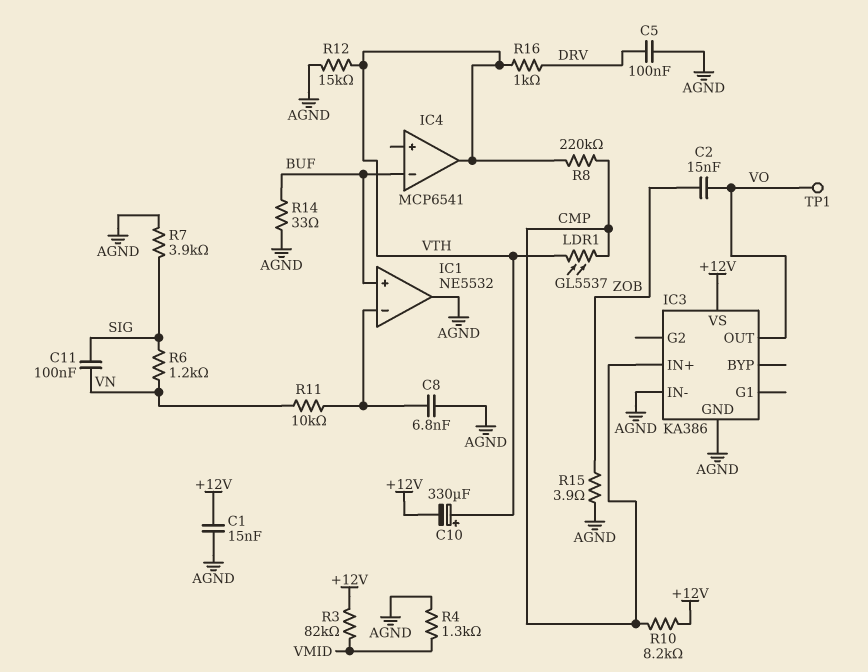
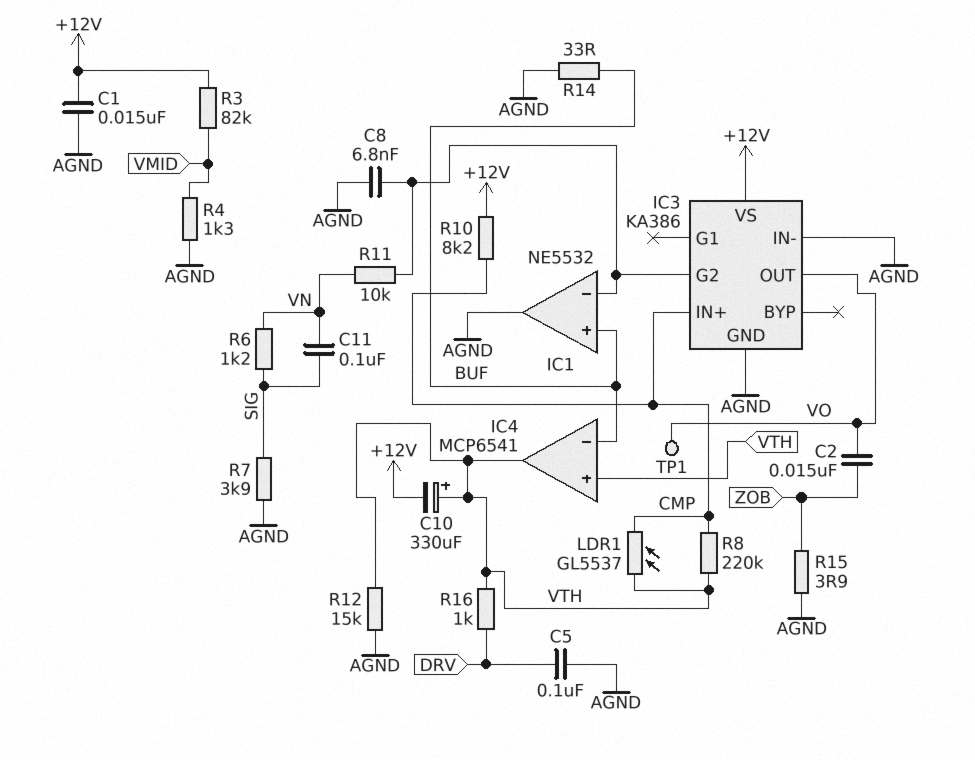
IC3 pin G2: none -> IC1/in-
IC4 pin in+: none -> VTH

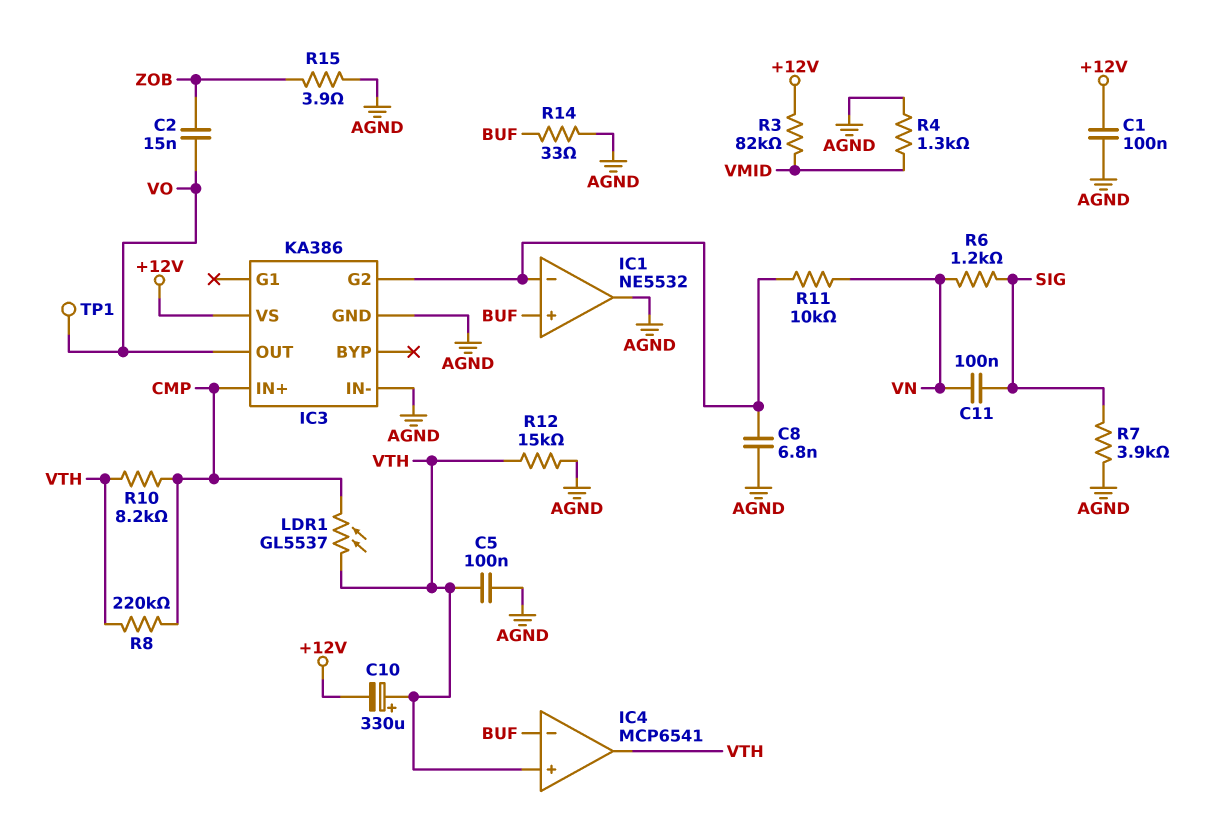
C1: 15nF (+12V, AGND) -> 100nF (+12V, AGND)
C5: 100nF (AGND, DRV) -> 100nF (AGND, VTH)
R10: 8.2k (+12V, CMP) -> 8.2k (CMP, VTH)
R16: 1k (DRV, VTH) -> none

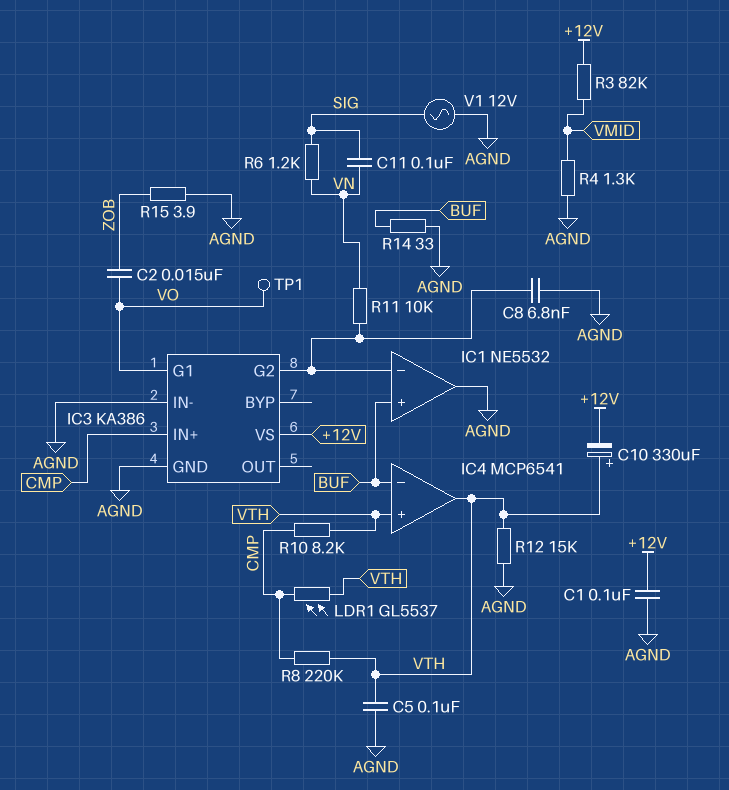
IC3 pin G1: none -> VO
IC3 pin OUT: VO -> none
R7: 3.9k (AGND, SIG) -> none
V1: none -> AC 12V (AGND, SIG)

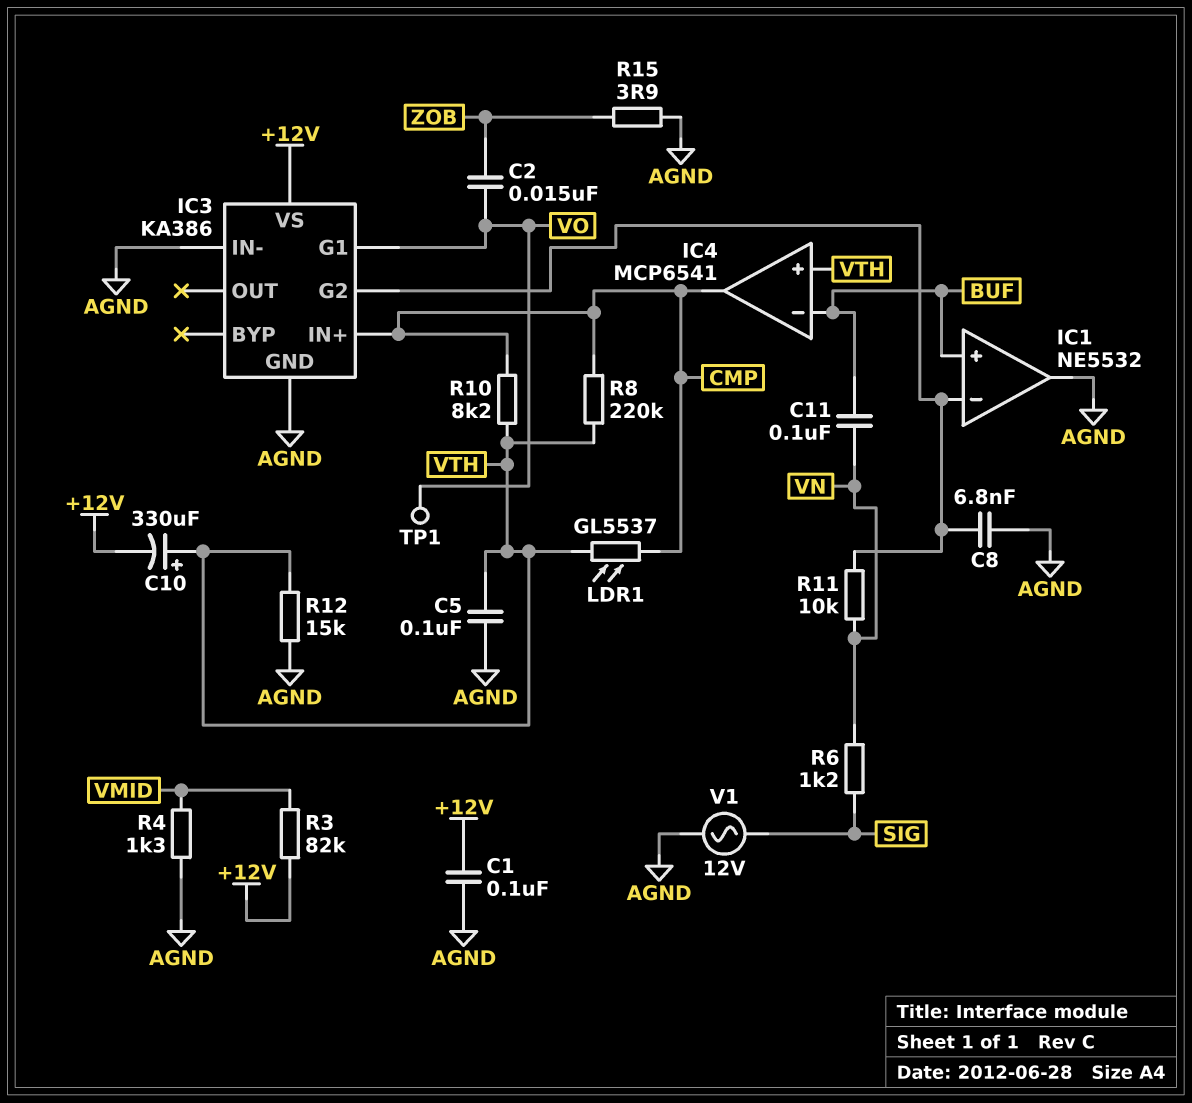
C11: 100nF (SIG, VN) -> 100nF (BUF, VN)
IC4 pin out: VTH -> CMP
R14: 33 (AGND, BUF) -> none

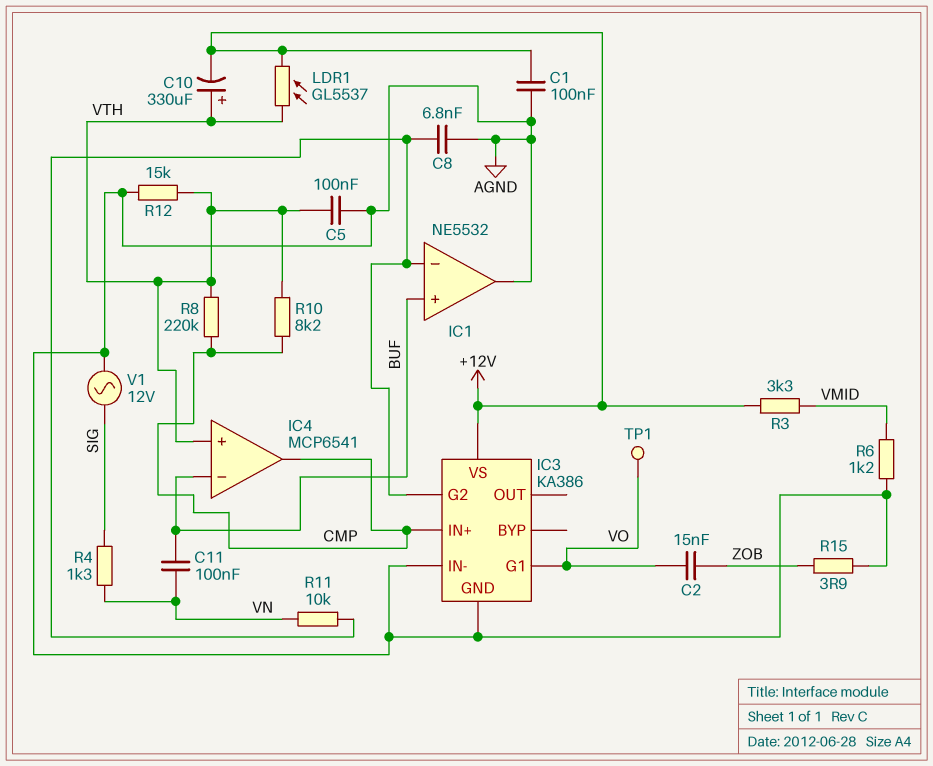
LDR1: GL5537 (CMP, VTH) -> GL5537 (+12V, VTH)
R3: 82k (+12V, VMID) -> 3.3k (+12V, VMID)
R4: 1.3k (AGND, VMID) -> 1.3k (SIG, VN)
R6: 1.2k (SIG, VN) -> 1.2k (AGND, VMID)

